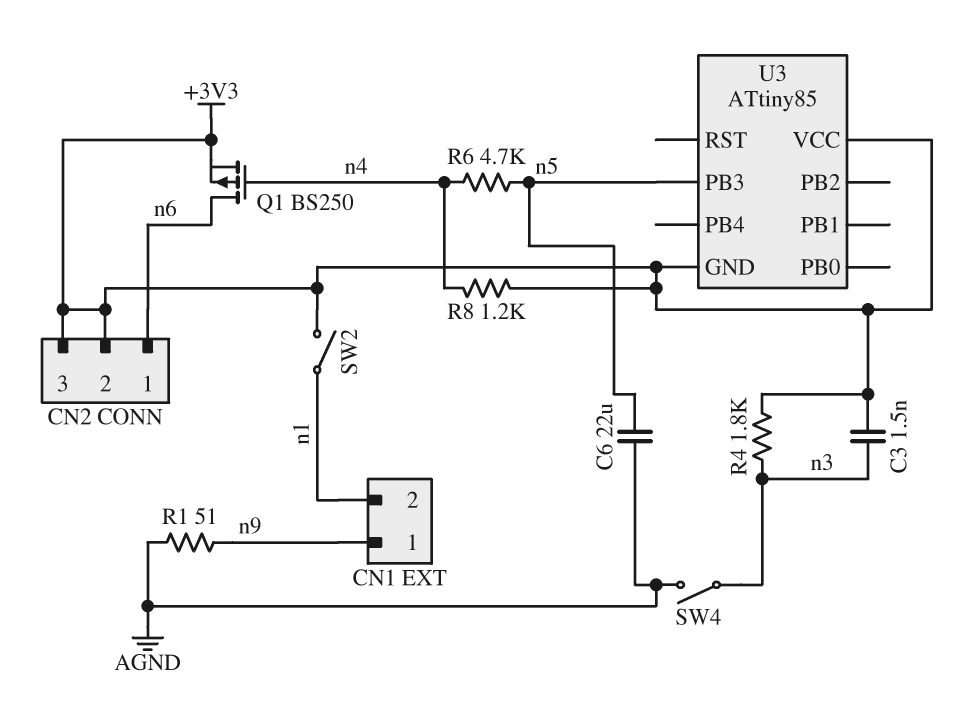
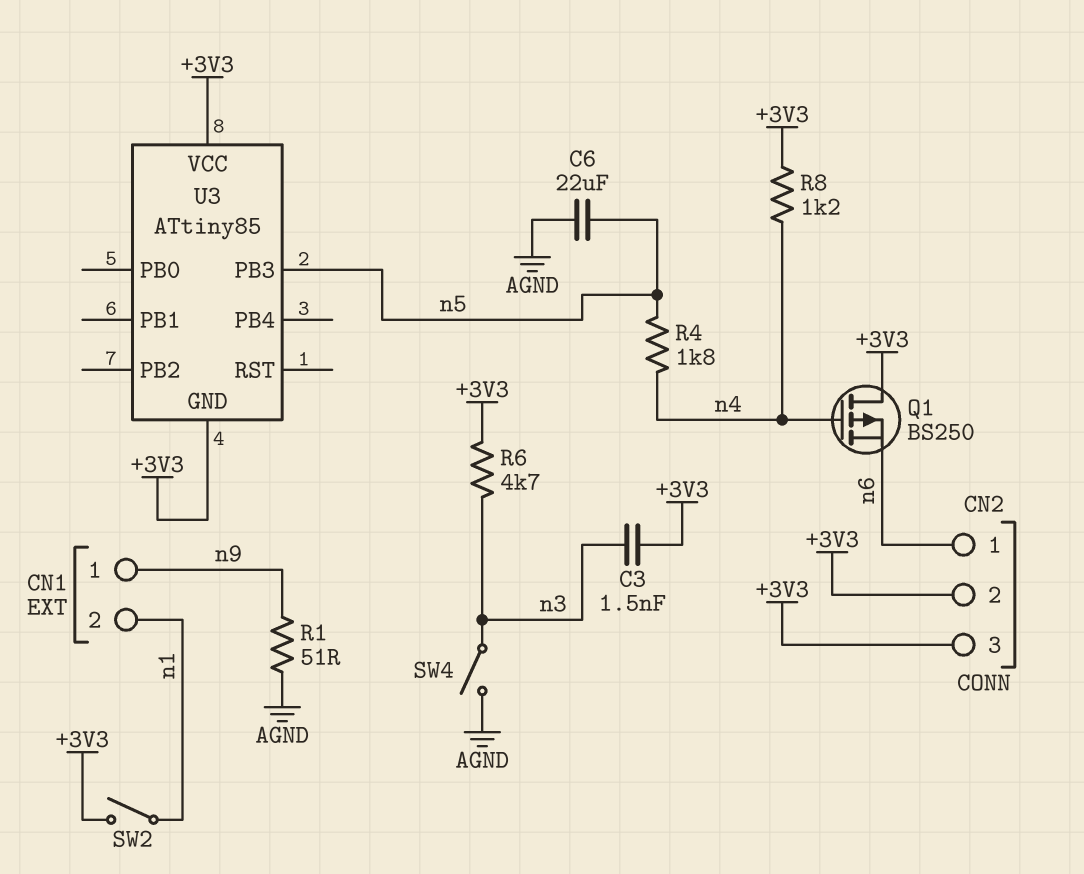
Q1: PMOS BS250 (G n4, D n6, S +3V3) -> PMOS BS250 (G n4, D +3V3, S n6)
R4: 1.8k (+3V3, n3) -> 1.8k (n4, n5)
R6: 4.7k (n4, n5) -> 4.7k (+3V3, n3)

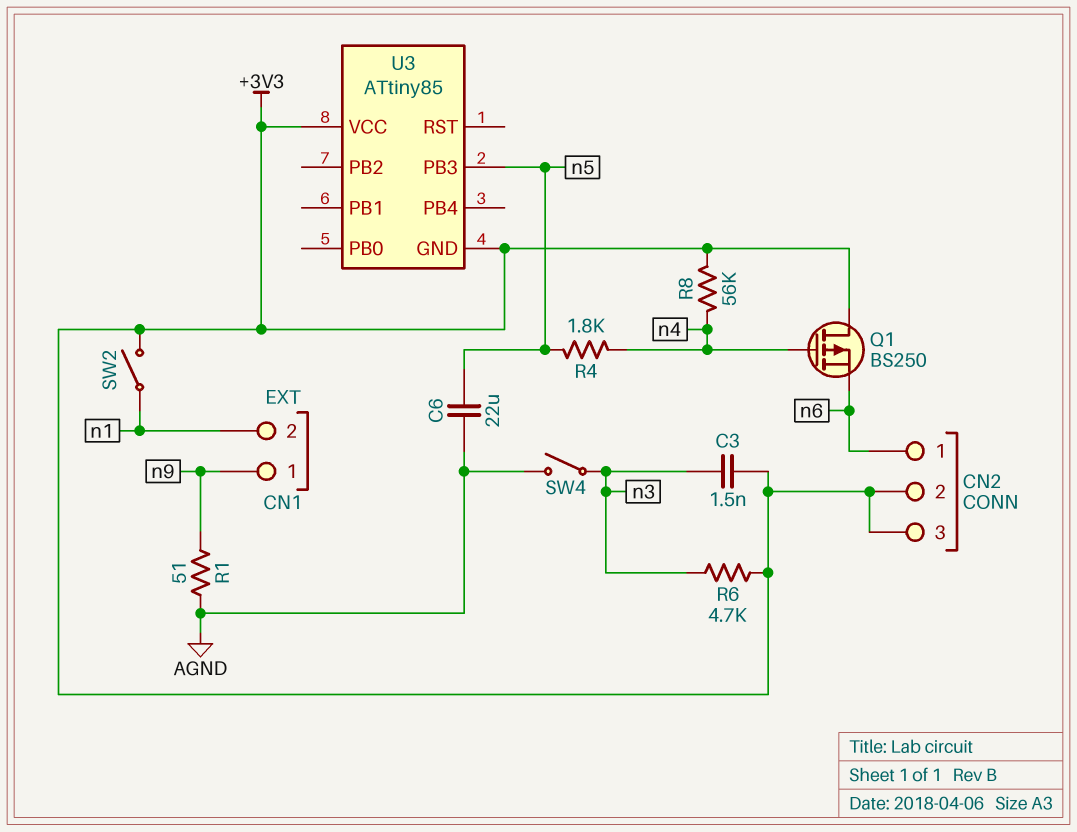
R8: 1.2k (+3V3, n4) -> 56k (+3V3, n4)

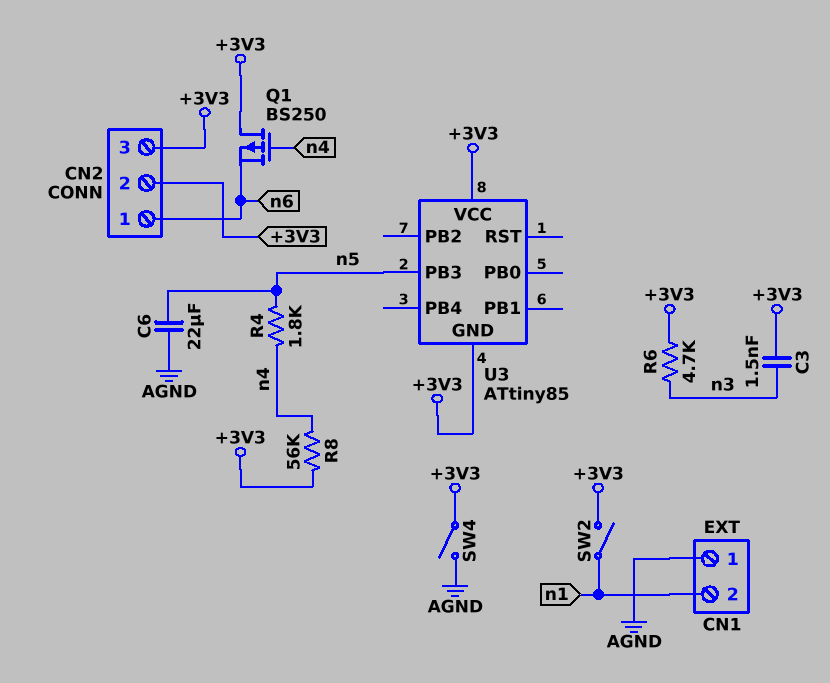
CN1 pin 1: n9 -> AGND
R1: 51 (AGND, n9) -> none
SW4: switch (AGND, n3) -> switch (+3V3, AGND)

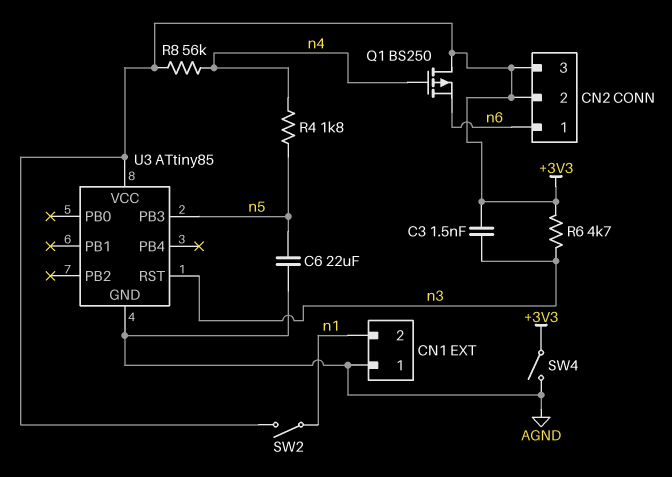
U3 pin GND: +3V3 -> AGND
U3 pin RST: none -> n3

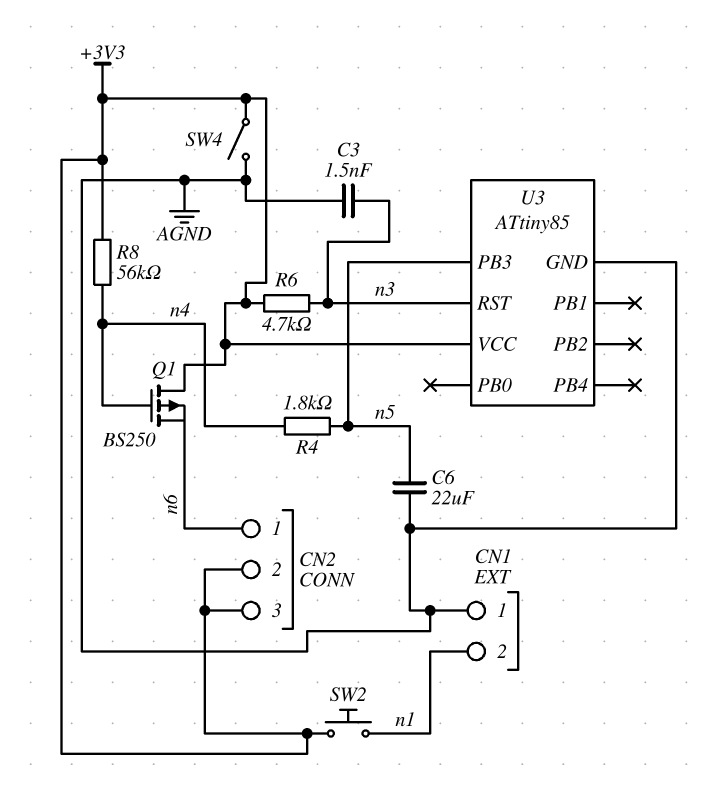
C3: 1.5nF (+3V3, n3) -> 1.5nF (AGND, n3)
SW2: switch (+3V3, n1) -> button (+3V3, n1)

